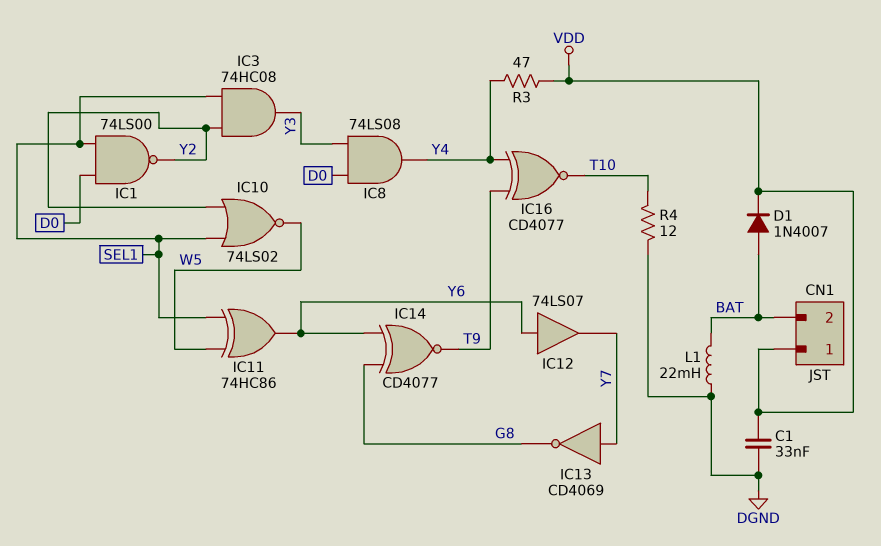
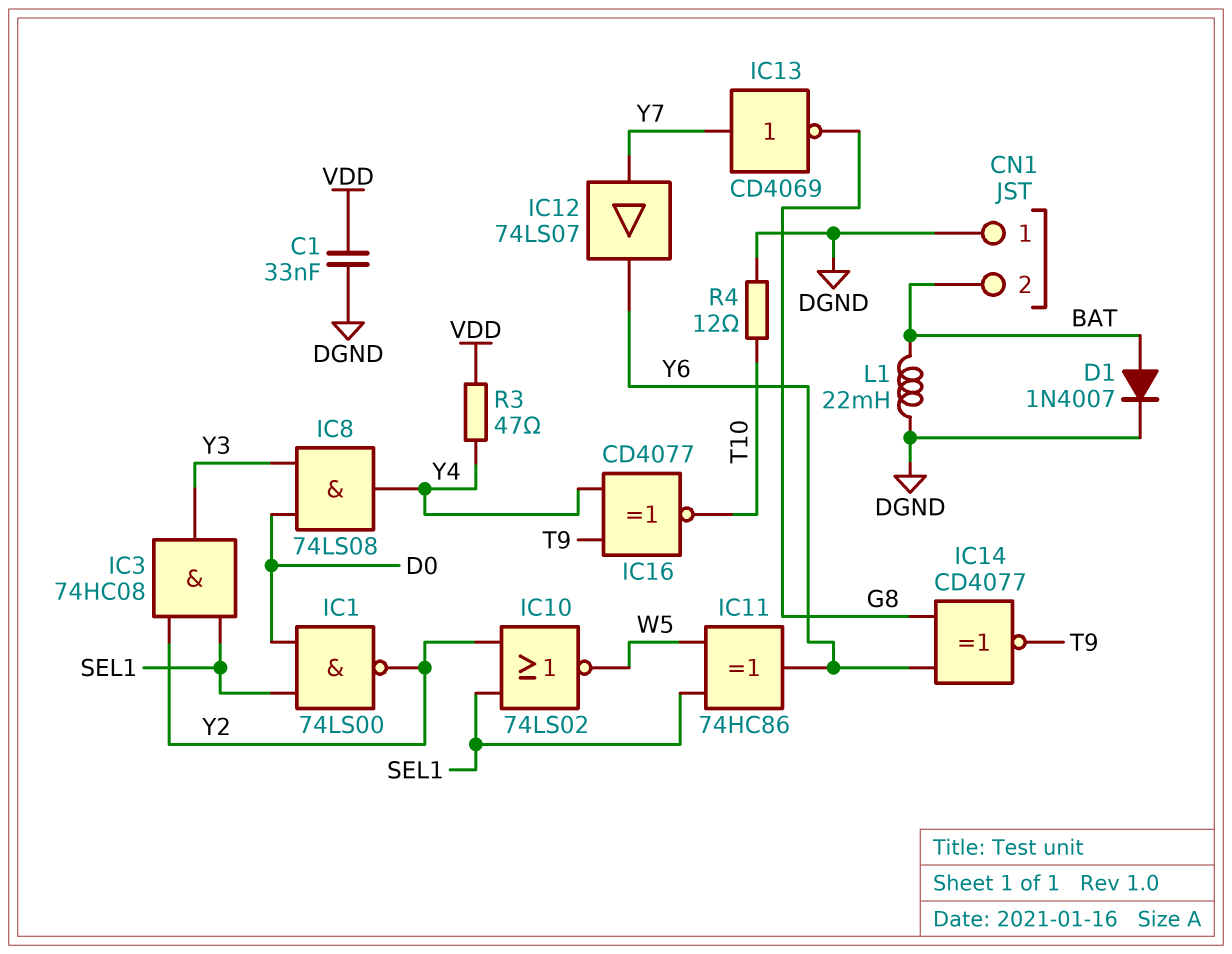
CN1 pin 1: VDD -> DGND
D1: diode 1N4007 (A BAT, K VDD) -> diode 1N4007 (A BAT, K DGND)
IC12: buffer 74LS07 (in Y6, out Y7) -> buffer 74LS07 (in Y7, out Y6)

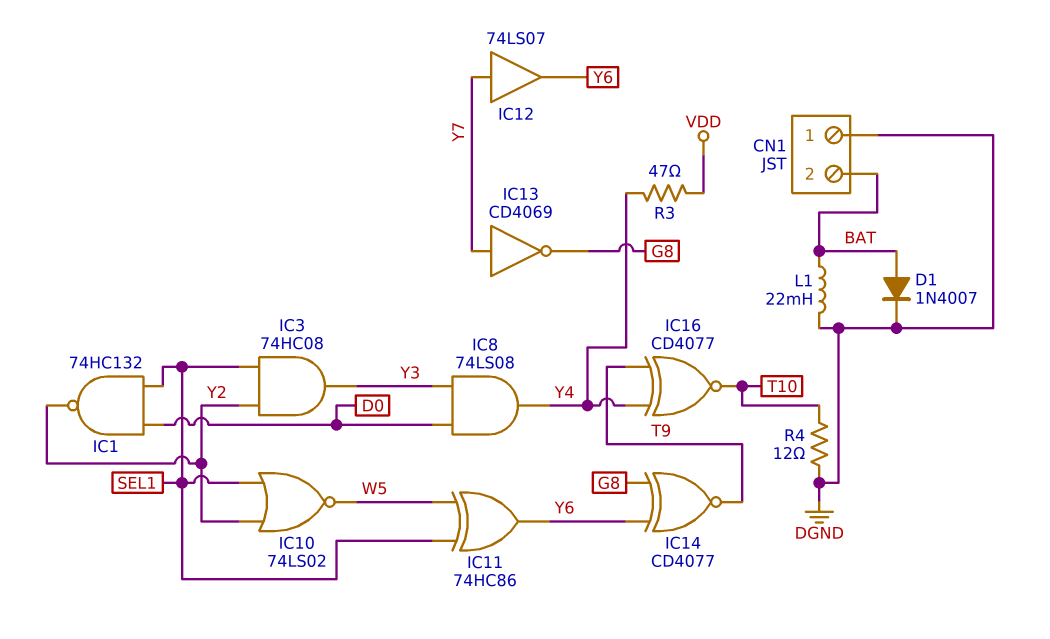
C1: 33nF (DGND, VDD) -> none
IC1: NAND 74LS00 (in D0, in SEL1, out Y2) -> NAND 74HC132 (in D0, in SEL1, out Y2)

